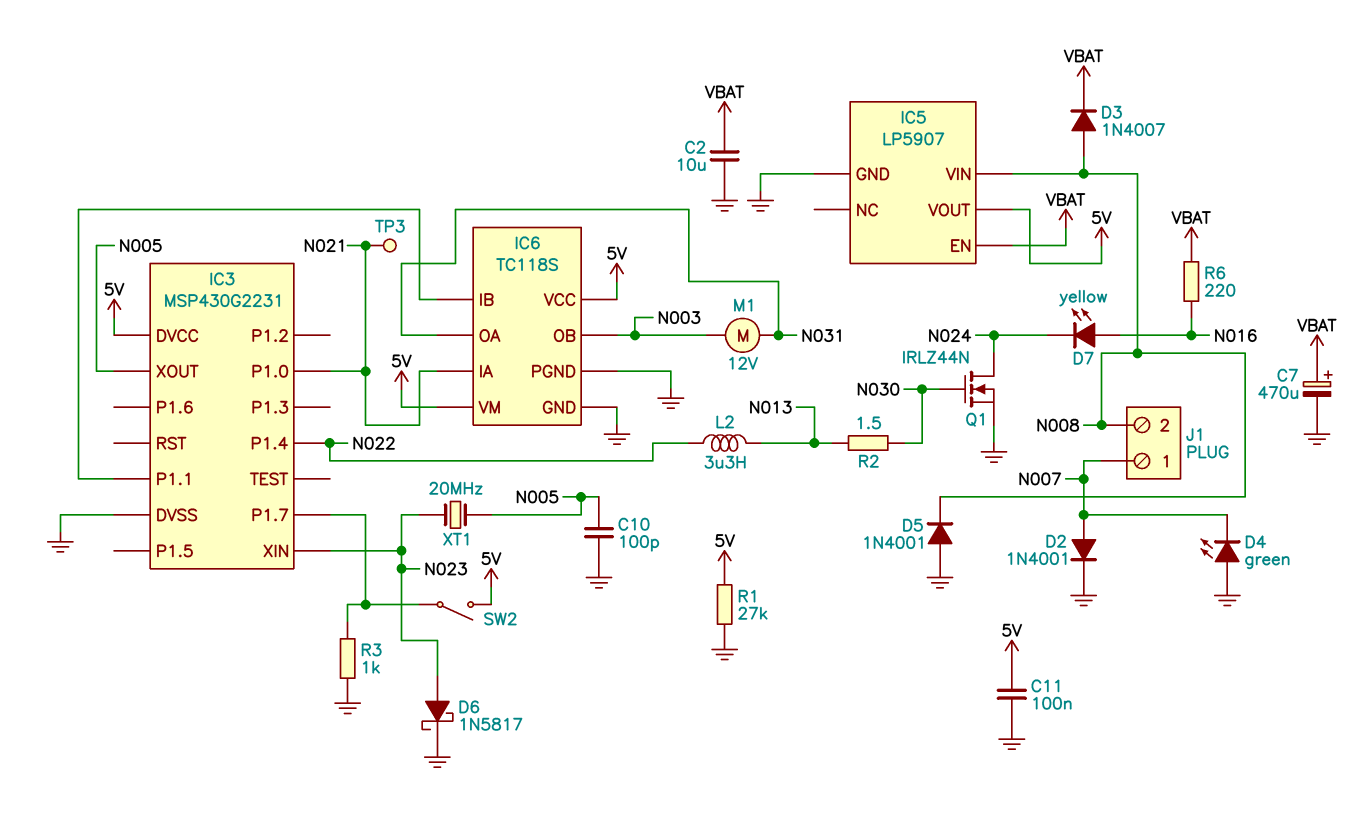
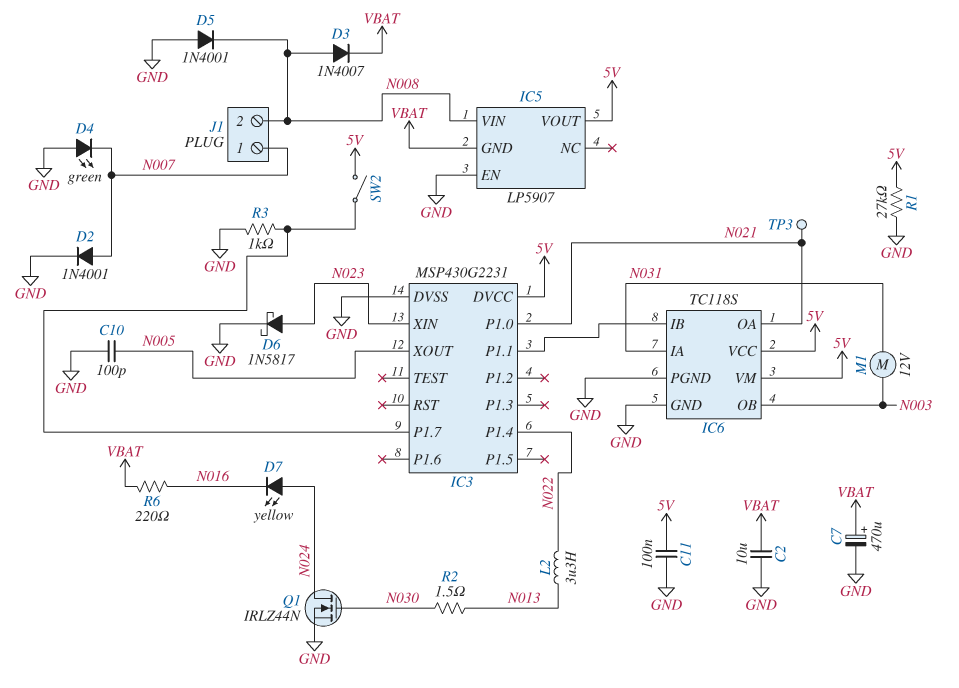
D7: LED yellow (A N016, K N024) -> LED yellow (A N024, K N016)
IC5 pin EN: VBAT -> GND
IC5 pin GND: GND -> VBAT
IC6 pin IA: N021 -> N031
IC6 pin OA: N031 -> N021
XT1: 20MHz (N005, N023) -> none

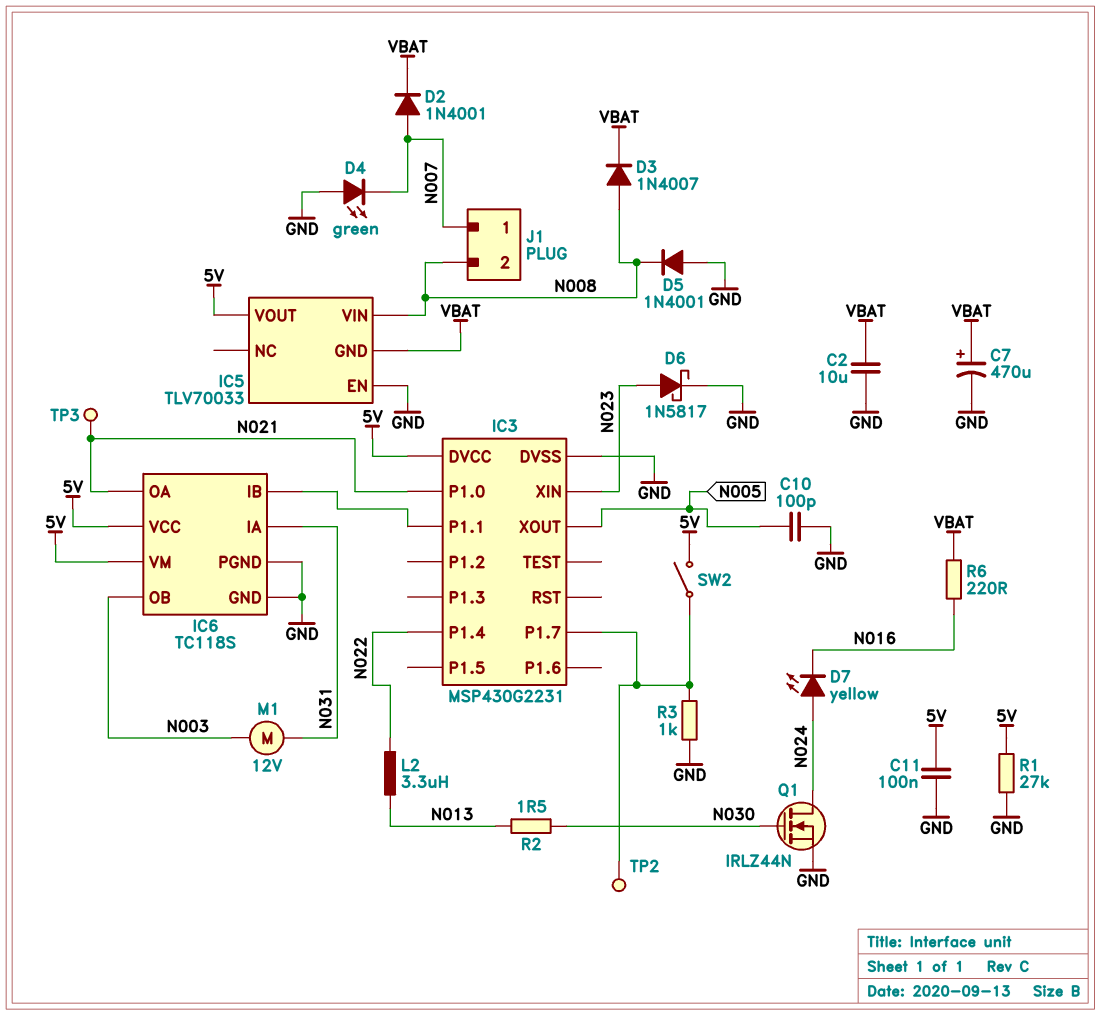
D2: diode 1N4001 (A N007, K GND) -> diode 1N4001 (A N007, K VBAT)
IC5: LP5907 -> TLV70033
TP2: none -> test point (IC3/P1.7)

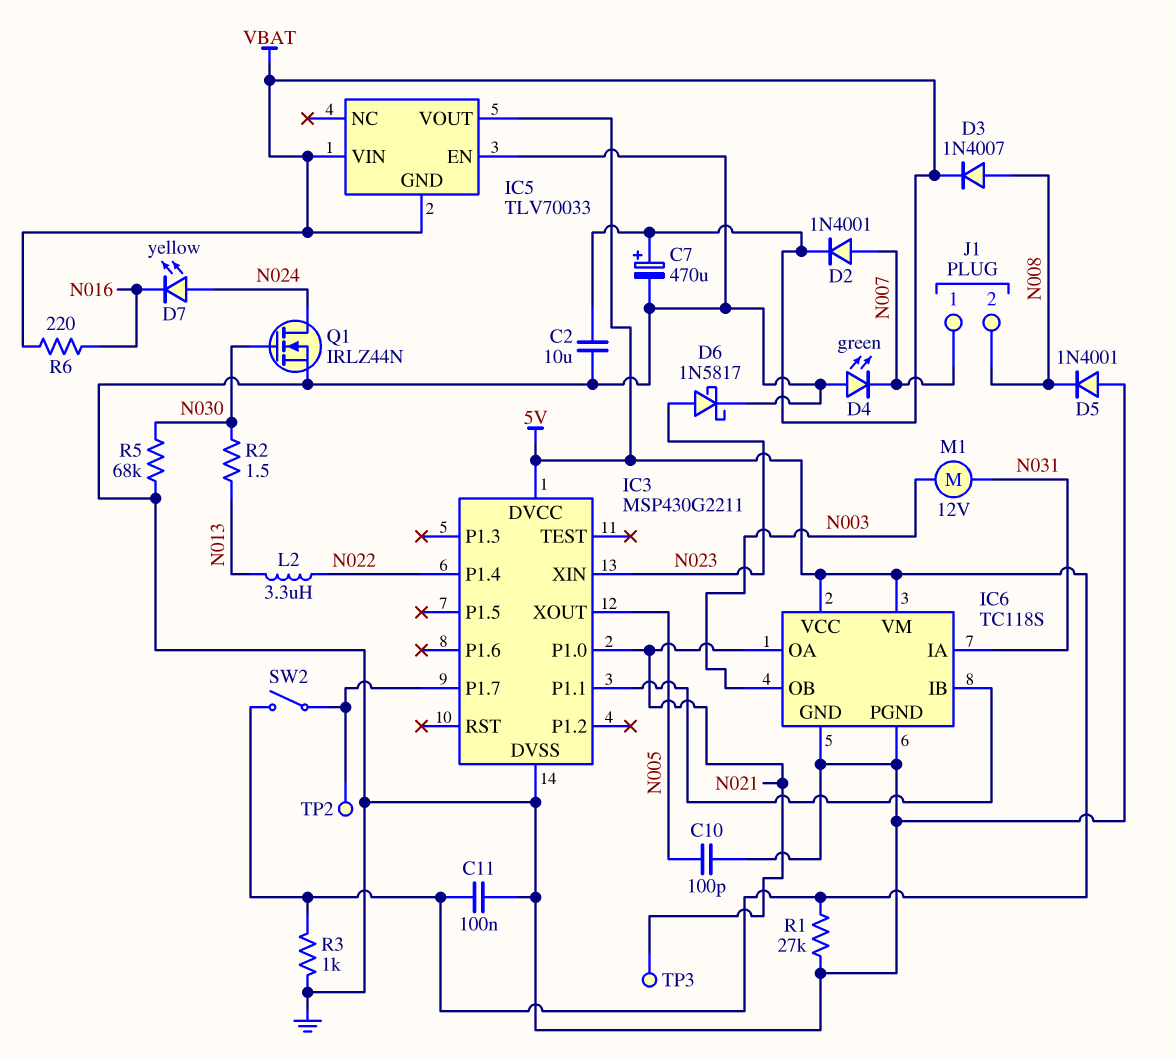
IC3: MSP430G2231 -> MSP430G2211
IC5 pin VIN: N008 -> VBAT
R3: 1k (GND, IC3/P1.7) -> 1k (5V, GND)
R5: none -> 68k (GND, N030)

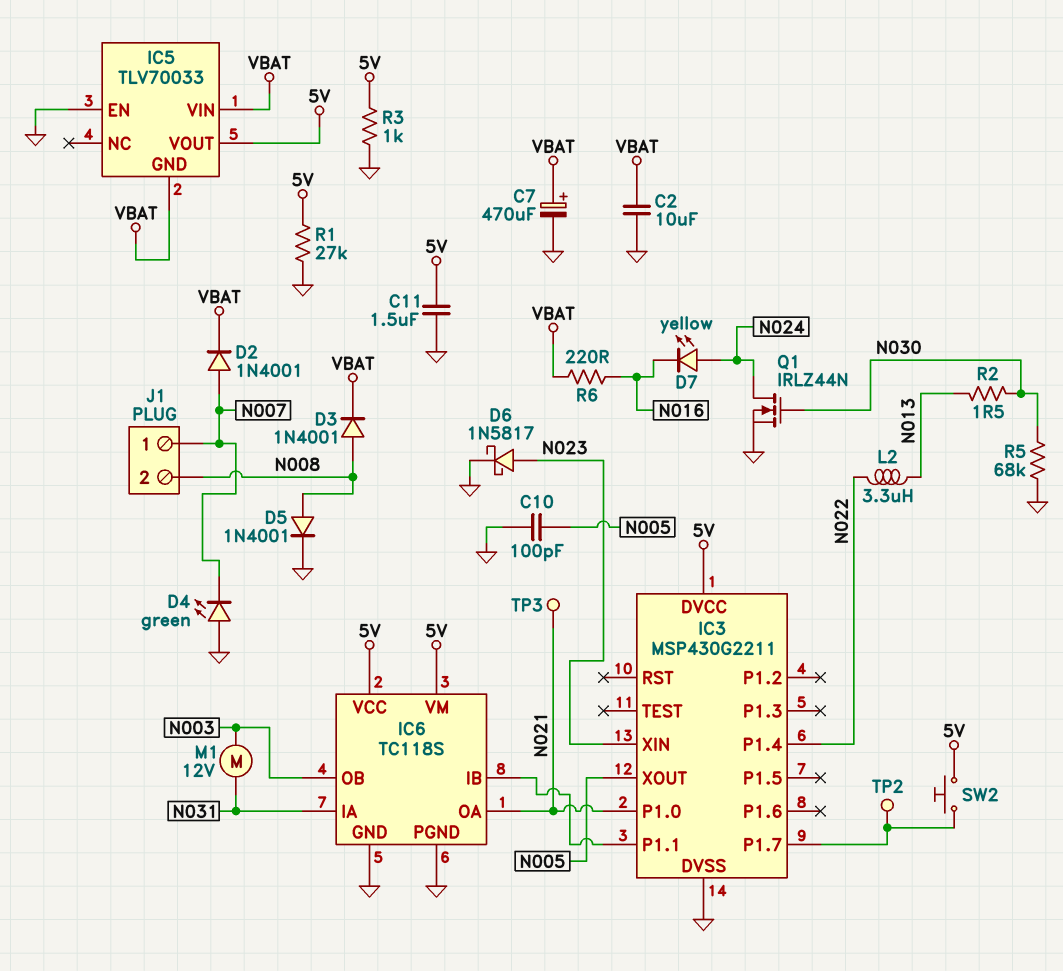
C11: 100nF (5V, GND) -> 1.5uF (5V, GND)
D3: diode 1N4007 (A N008, K VBAT) -> diode 1N4001 (A N008, K VBAT)
D5: diode 1N4001 (A GND, K N008) -> diode 1N4001 (A N008, K GND)
SW2: switch (5V, IC3/P1.7) -> button (5V, IC3/P1.7)

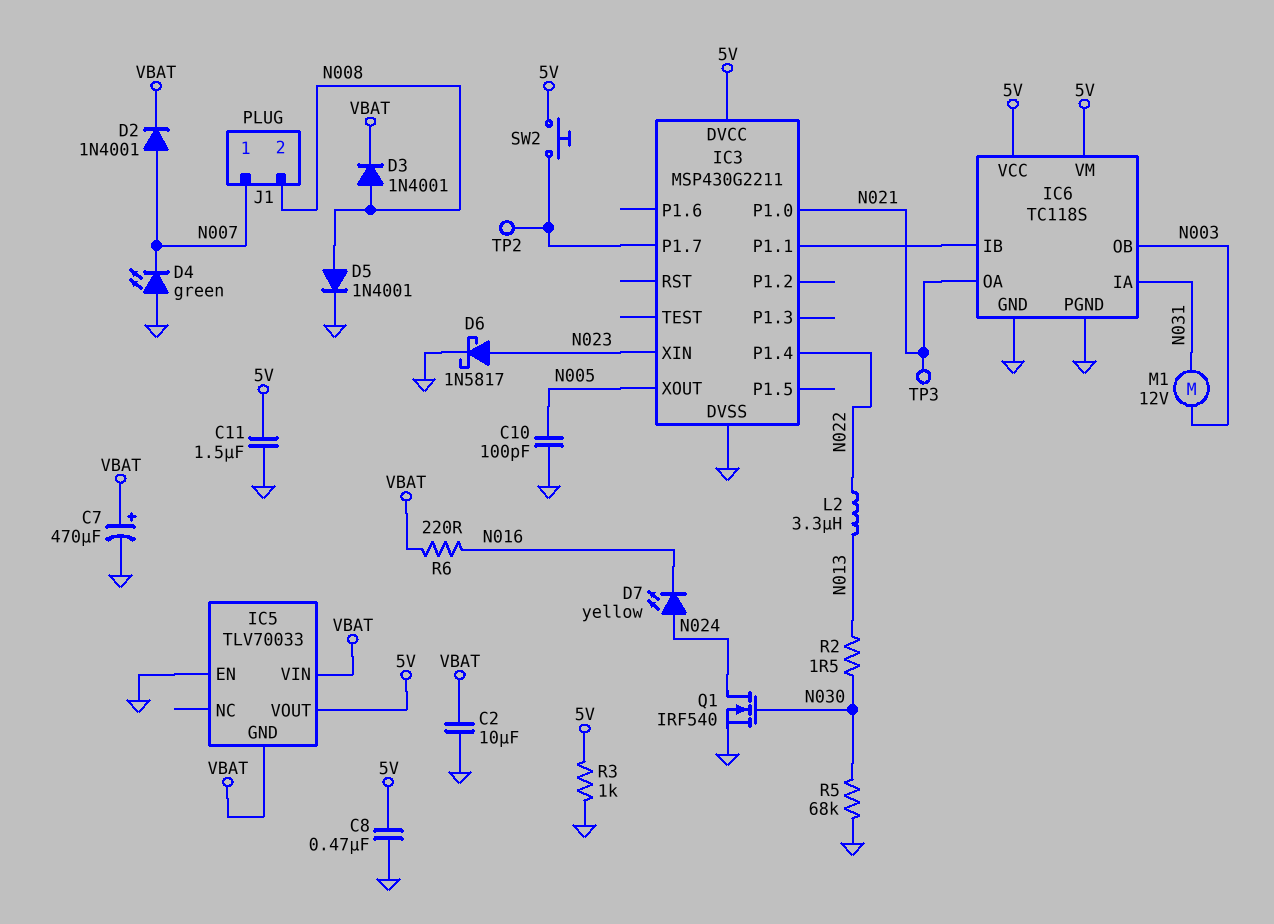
C8: none -> 470nF (5V, GND)
Q1: NMOS IRLZ44N (G N030, D N024, S GND) -> NMOS IRF540 (G N030, D N024, S GND)
R1: 27k (5V, GND) -> none

